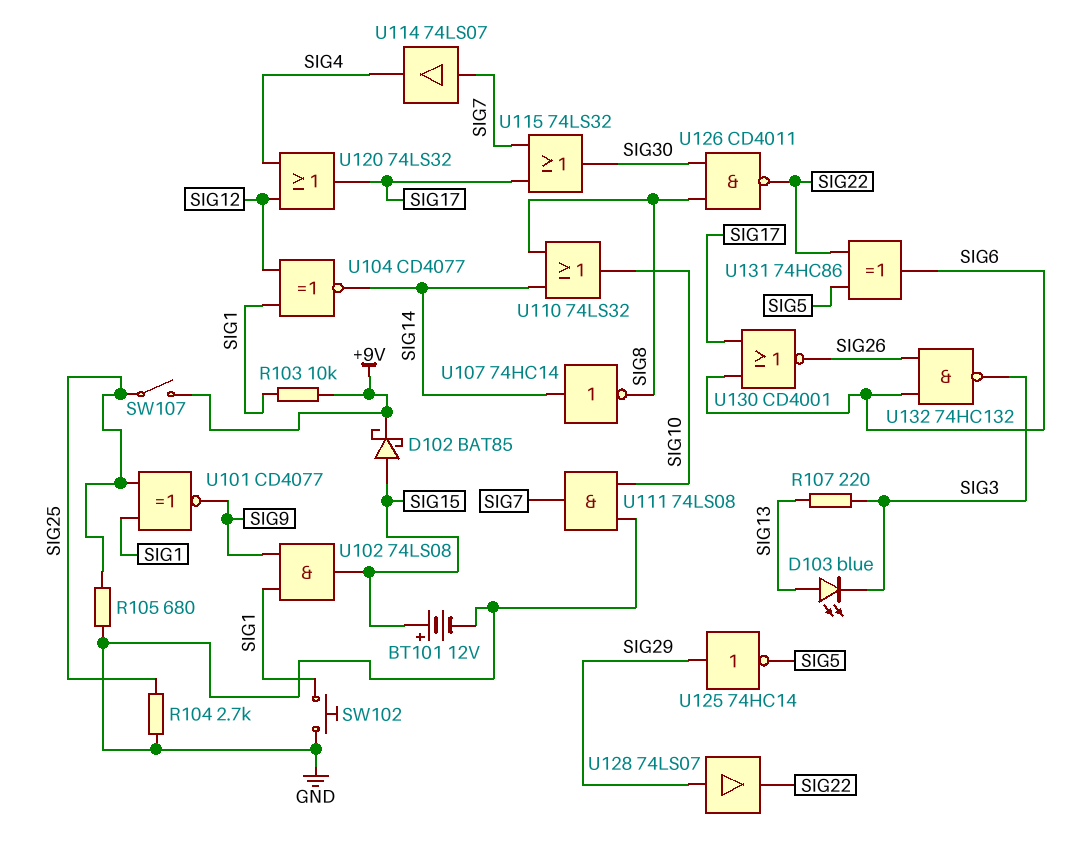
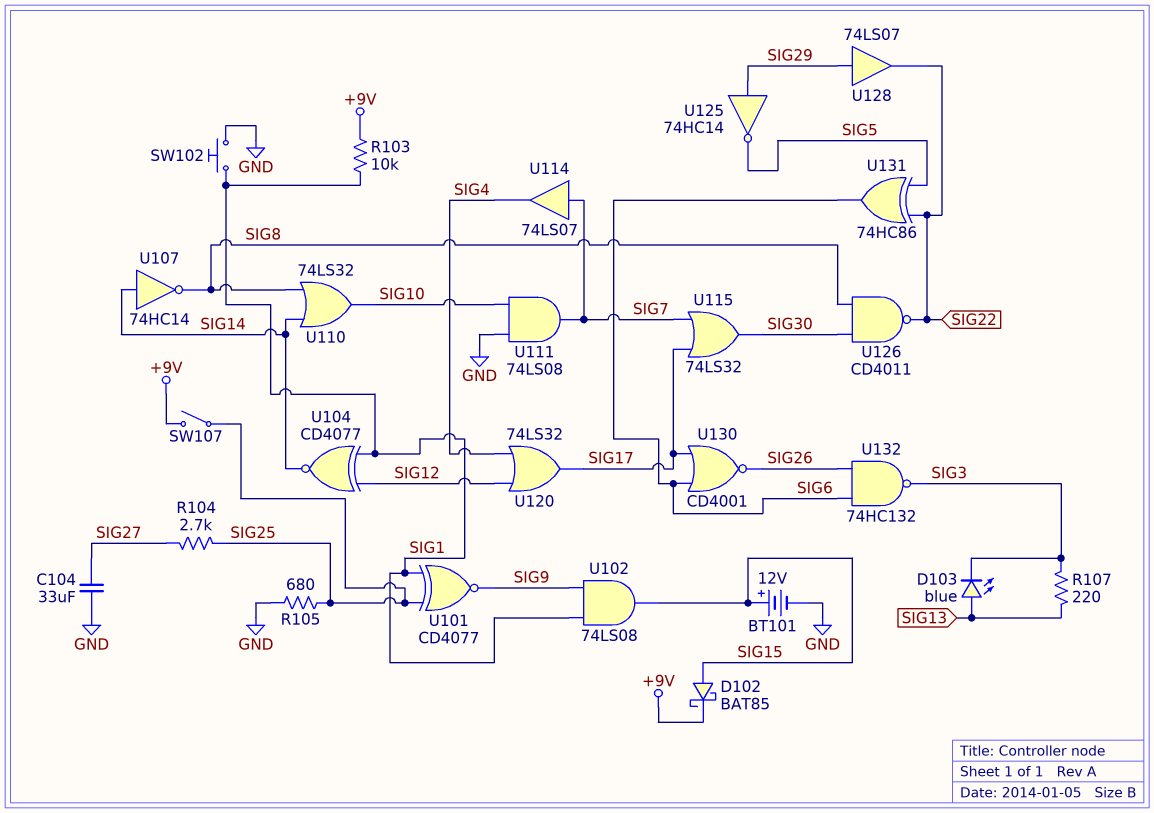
C104: none -> 33uF (GND, SIG27)
R104: 2.7k (GND, SIG25) -> 2.7k (SIG25, SIG27)

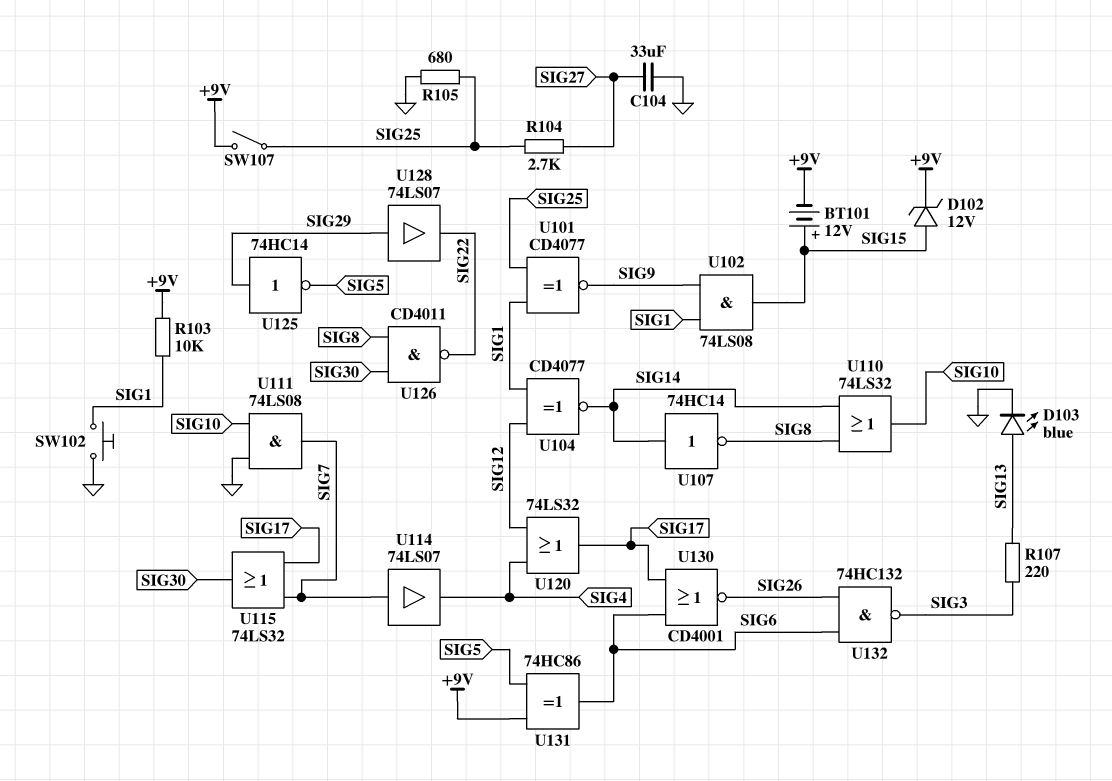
BT101: 12V (plus SIG15, minus GND) -> 12V (plus SIG15, minus +9V)
D102: schottky BAT85 (A SIG15, K +9V) -> zener 12V (A SIG15, K +9V)
D103: LED blue (A SIG13, K SIG3) -> LED blue (A SIG13, K GND)
U131: XOR 74HC86 (in SIG5, in SIG22, out SIG6) -> XOR 74HC86 (in +9V, in SIG5, out SIG6)

